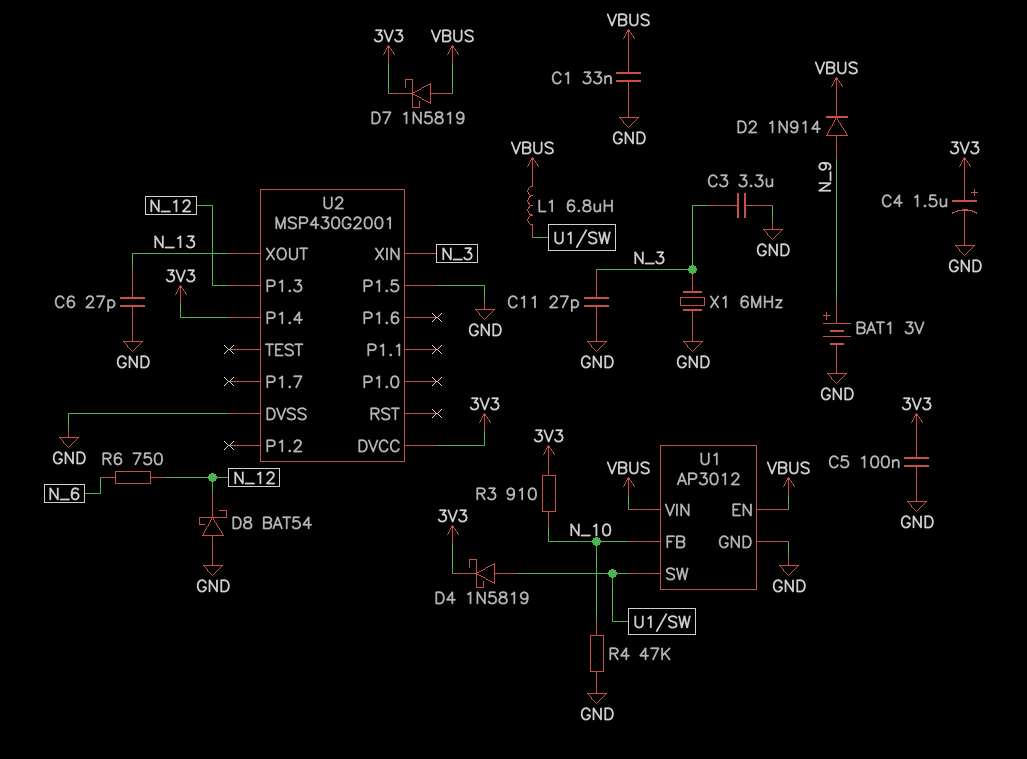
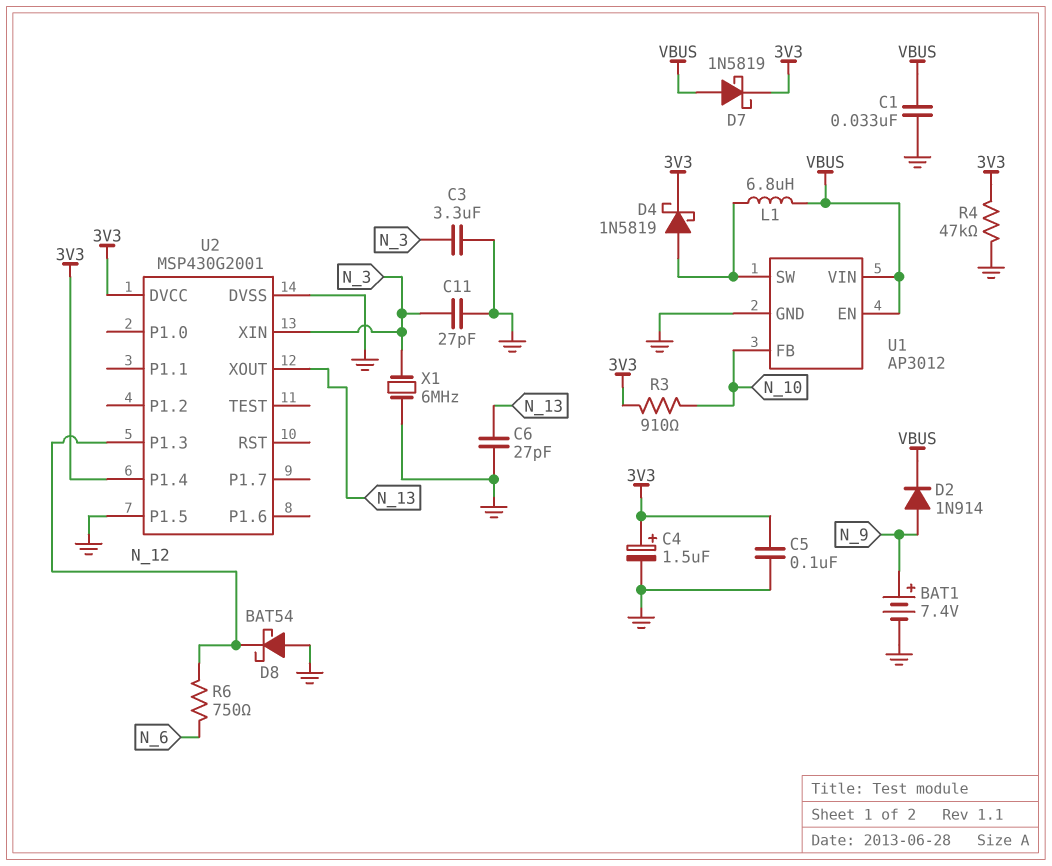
BAT1: 3V (plus N_9, minus GND) -> 7.4V (plus N_9, minus GND)
R4: 47k (GND, N_10) -> 47k (3V3, GND)

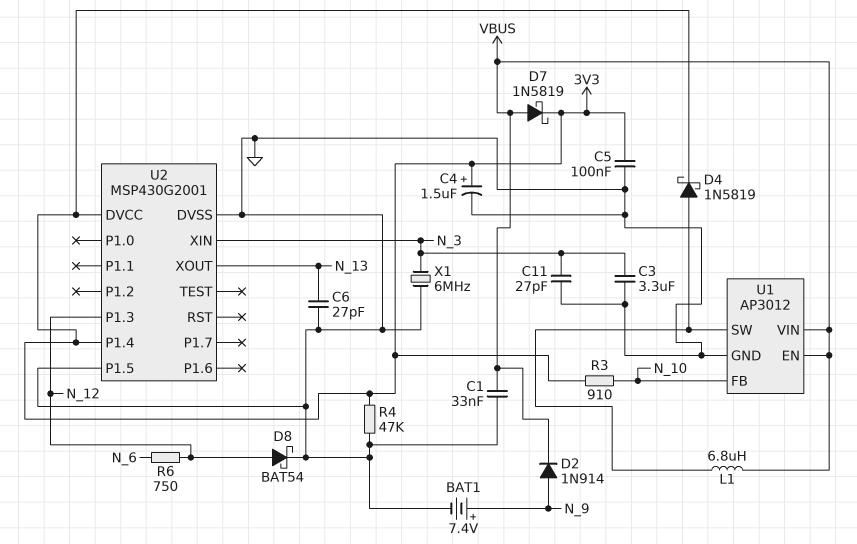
D8: schottky BAT54 (A GND, K N_12) -> schottky BAT54 (A N_12, K GND)

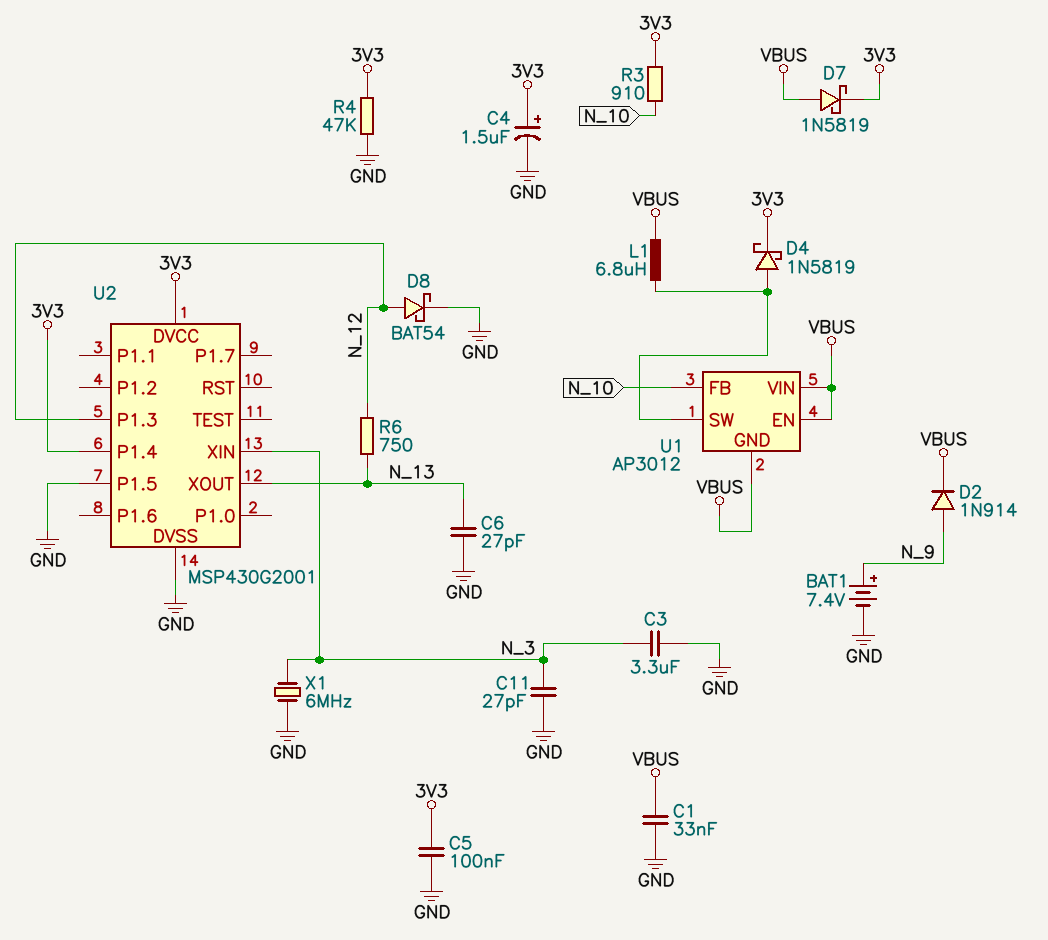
R6: 750 (N_6, N_12) -> 750 (N_12, N_13)
U1 pin GND: GND -> VBUS

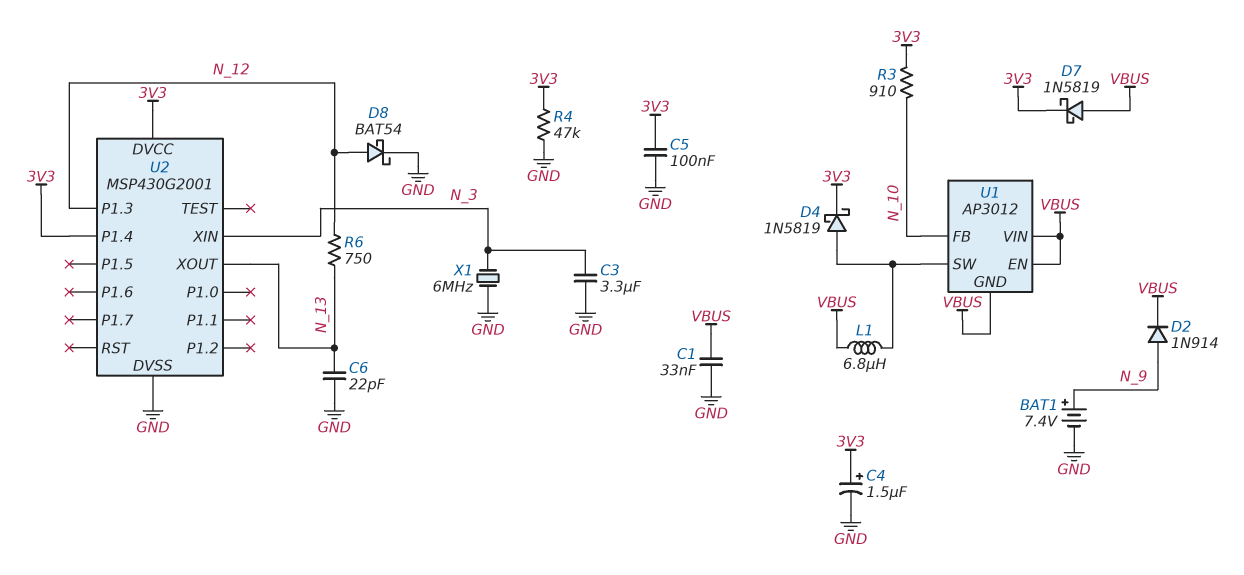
C6: 27pF (GND, N_13) -> 22pF (GND, N_13)
C11: 27pF (GND, N_3) -> none
U2 pin P1.5: GND -> none

